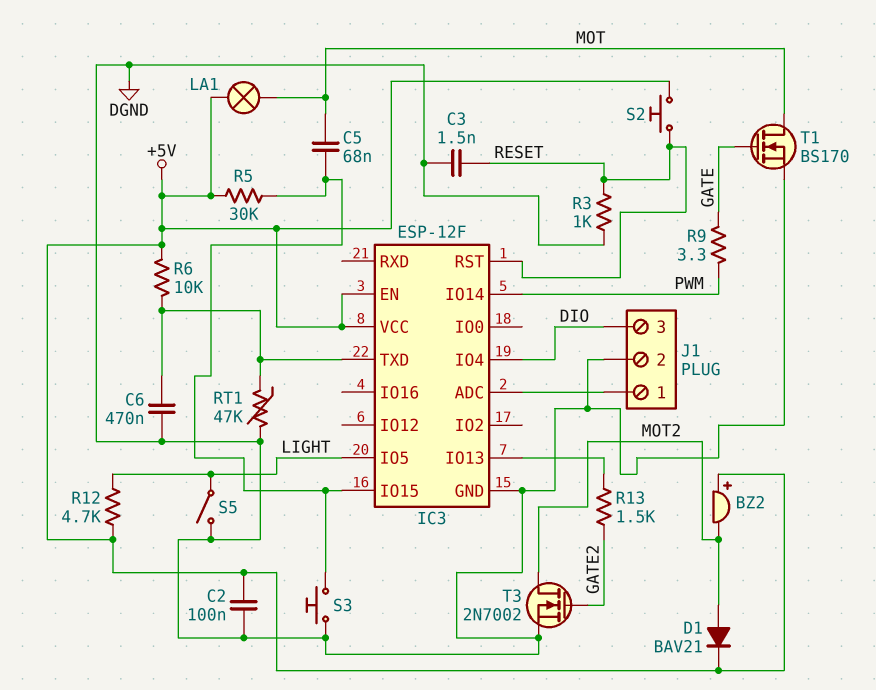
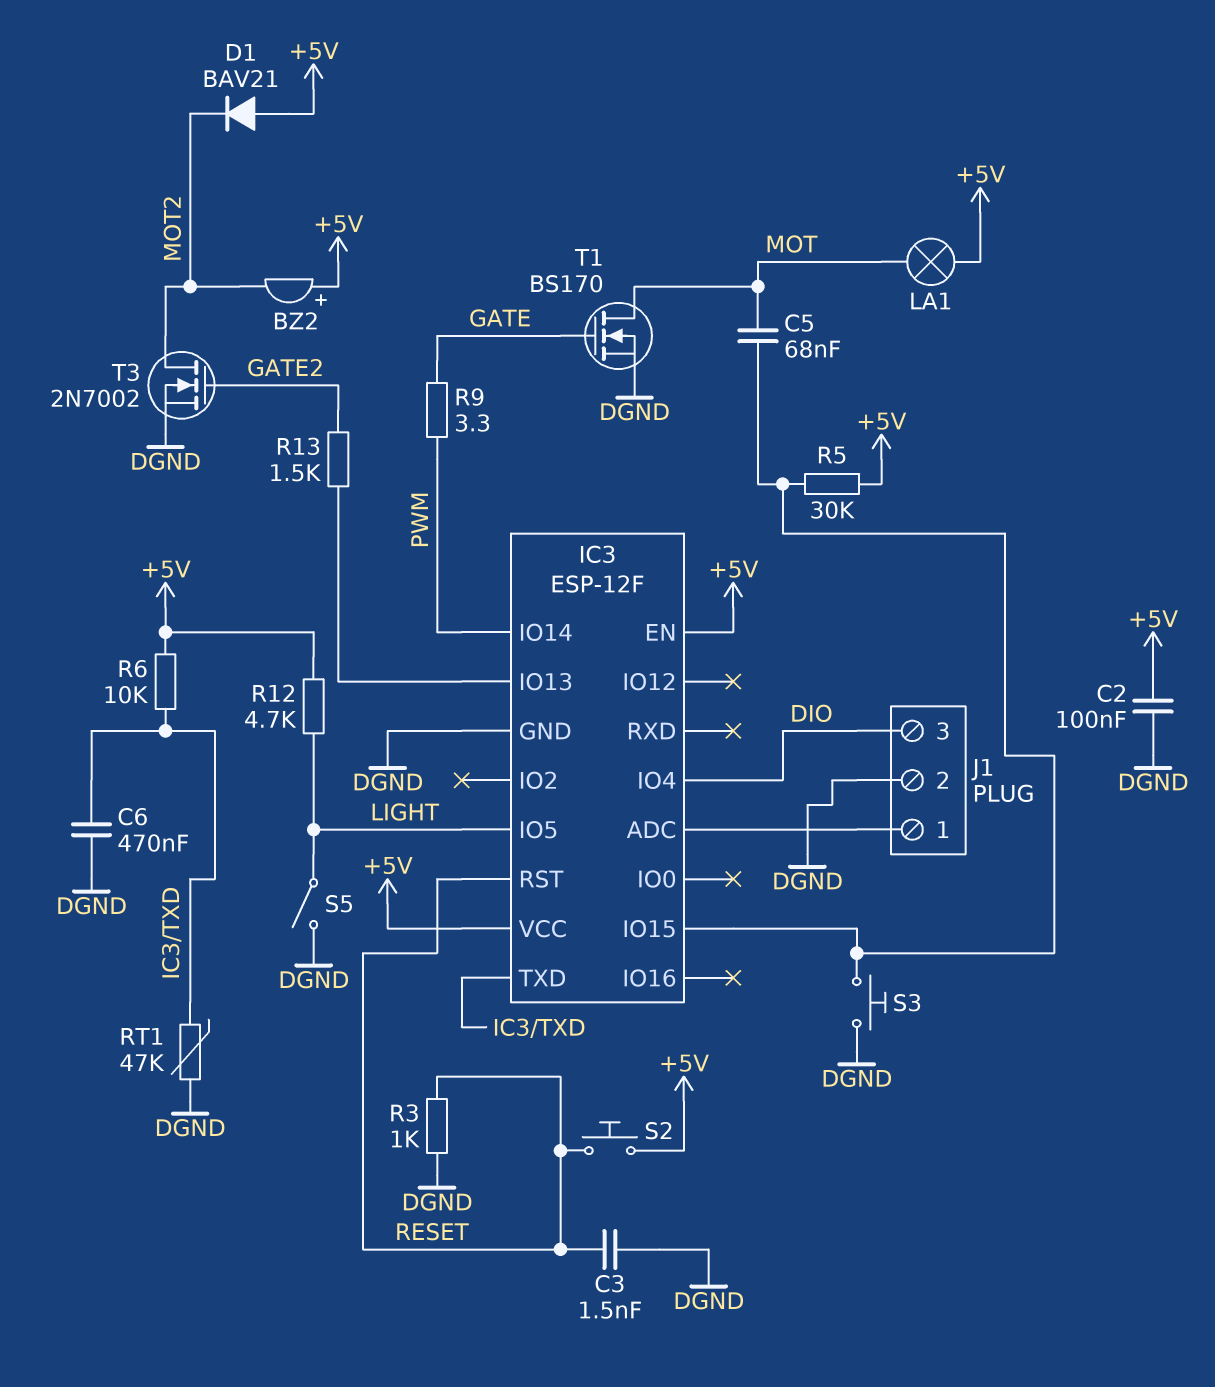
D1: diode BAV21 (A MOT2, K +5V) -> diode BAV21 (A +5V, K MOT2)

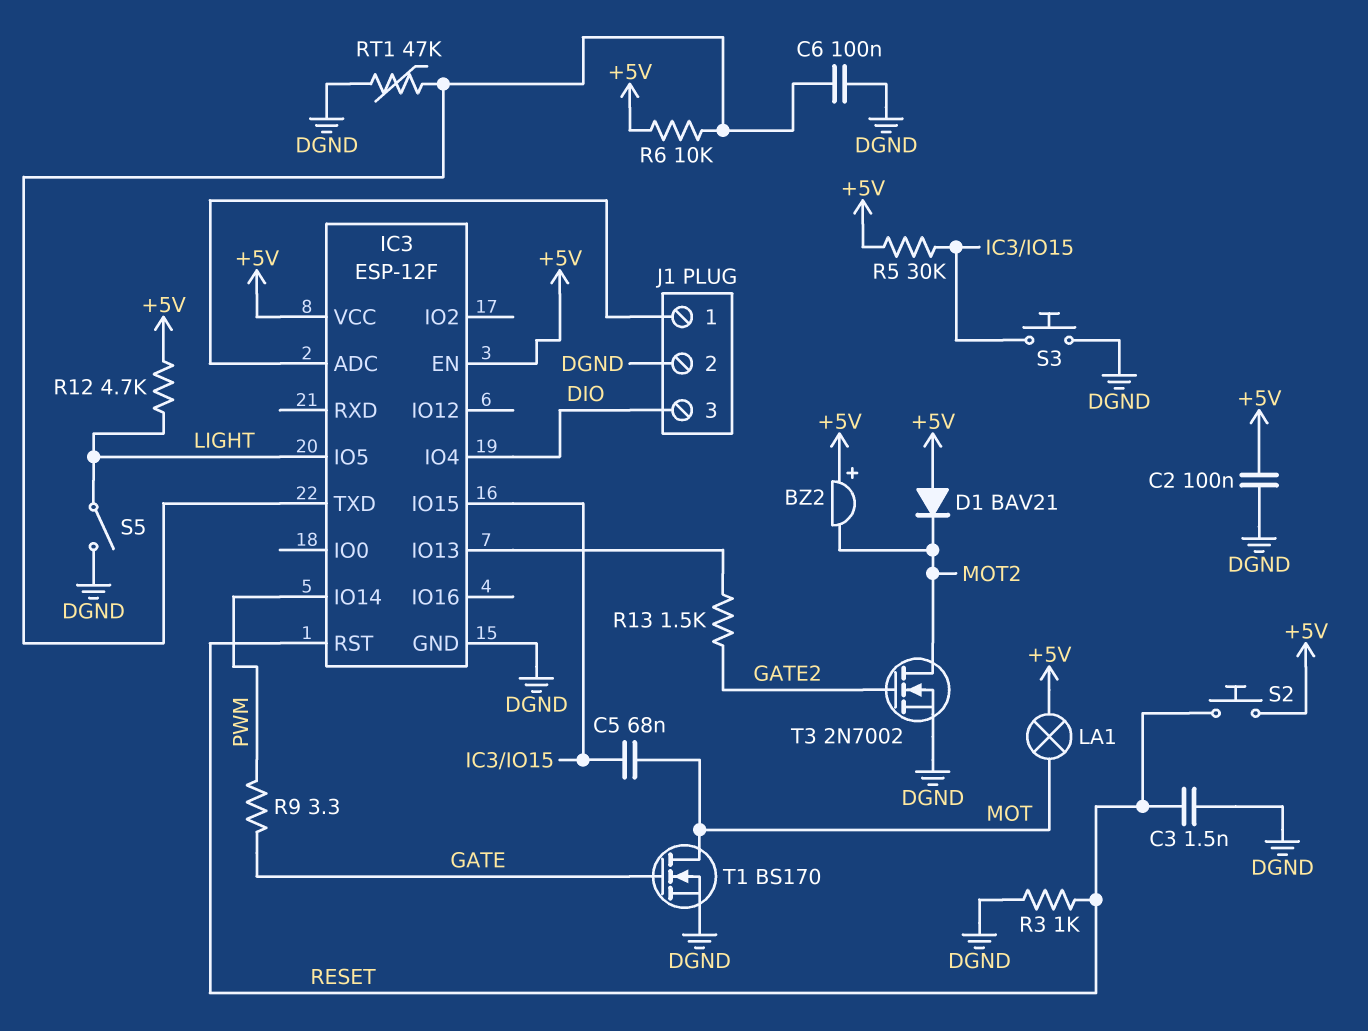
C6: 470nF (DGND, IC3/TXD) -> 100nF (DGND, IC3/TXD)

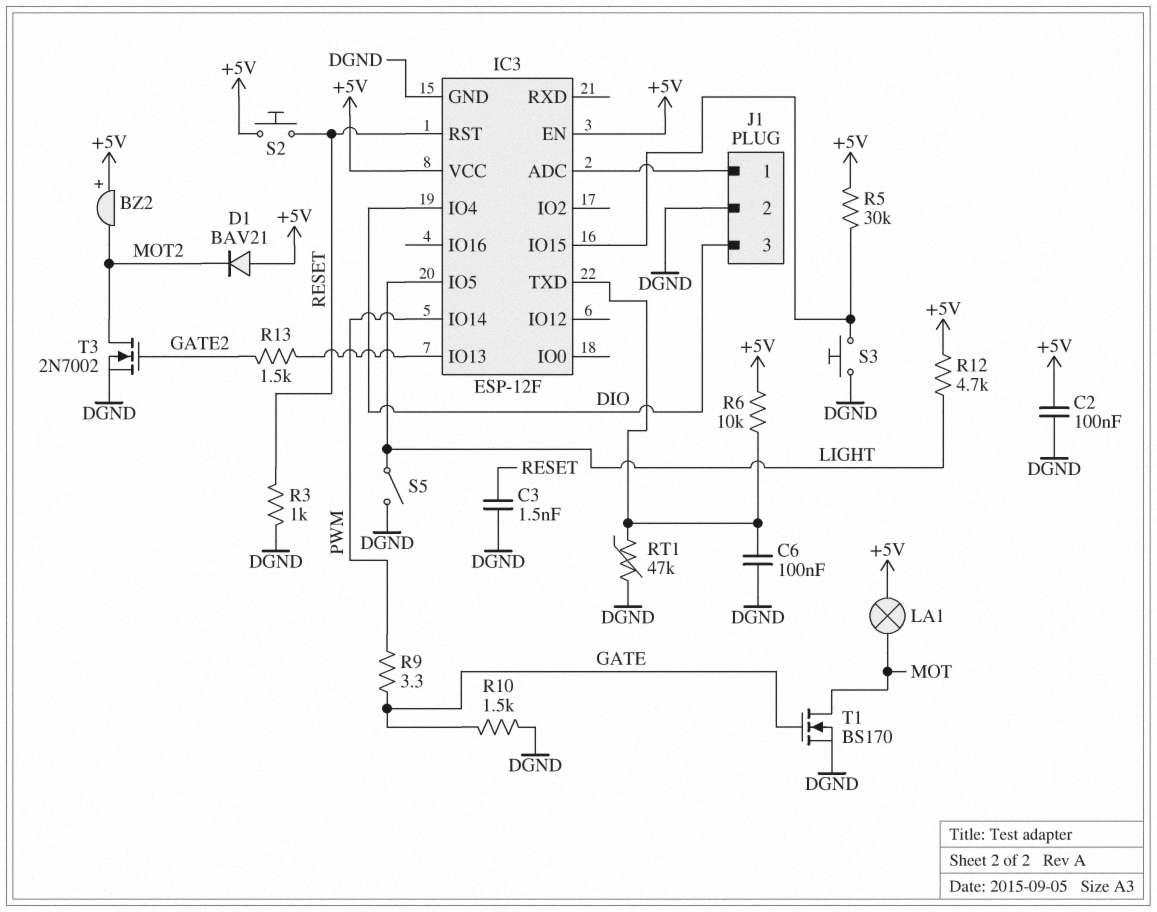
C5: 68nF (IC3/IO15, MOT) -> none
R10: none -> 1.5k (DGND, GATE)

